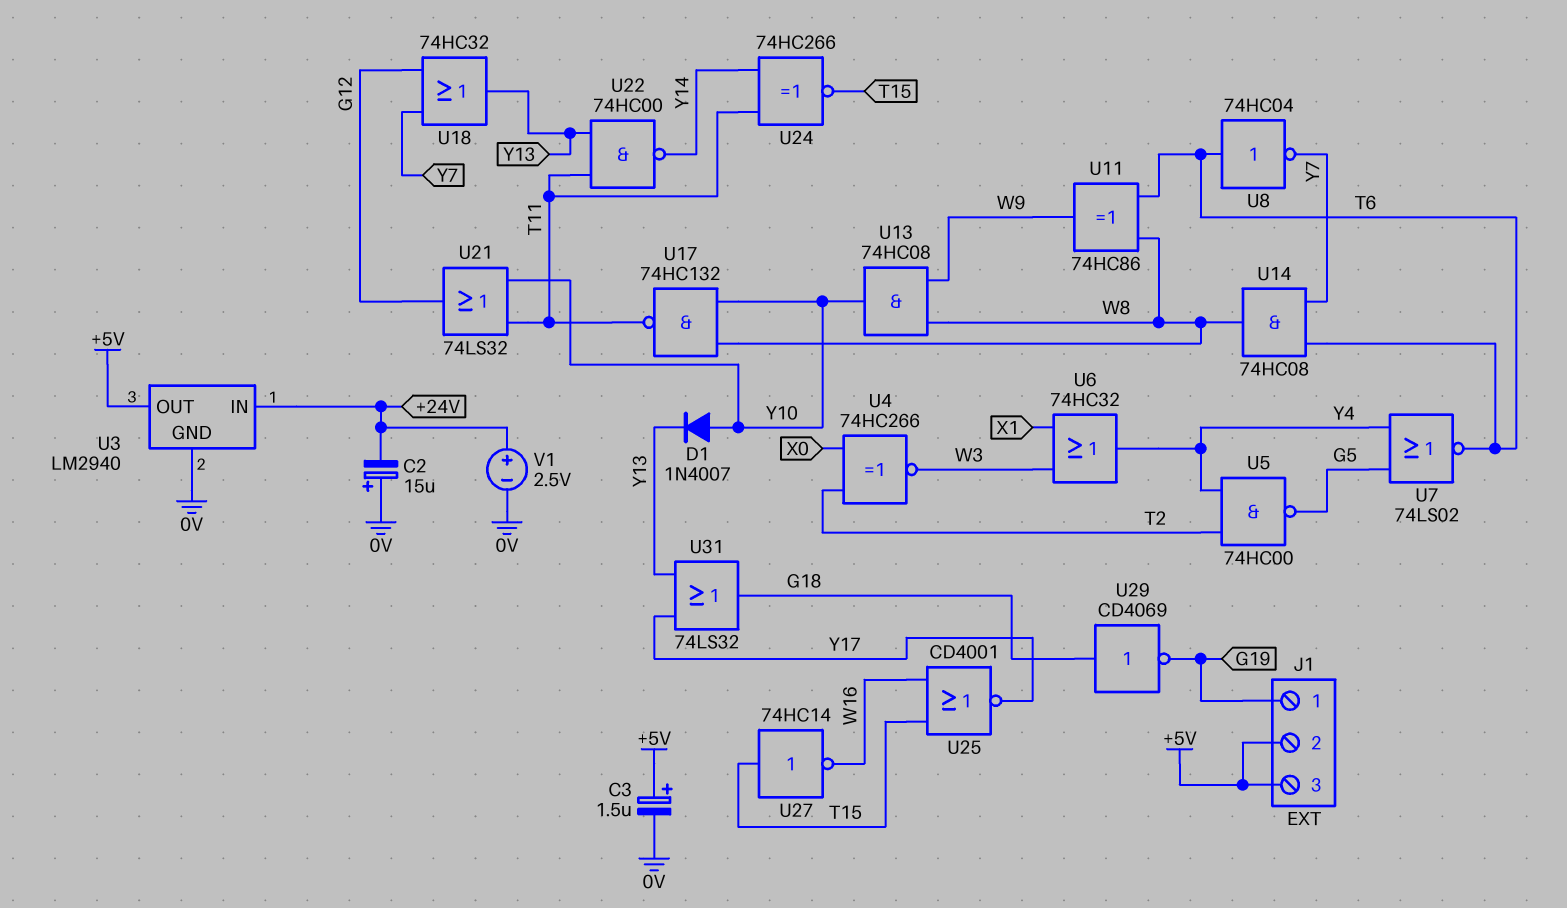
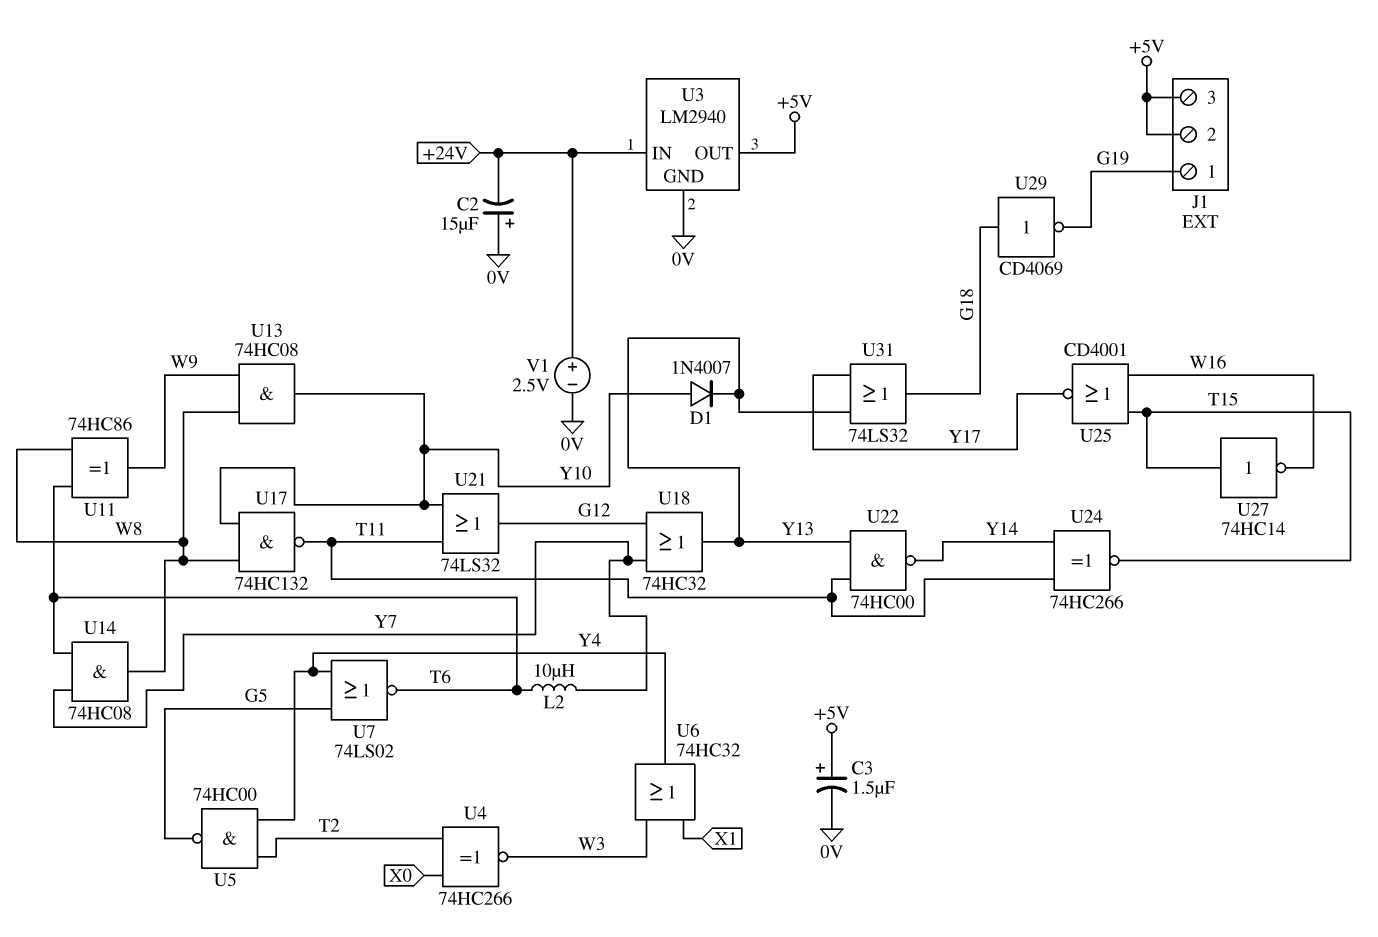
L2: none -> 10uH (T6, Y7)
U8: NOT 74HC04 (in T6, out Y7) -> none

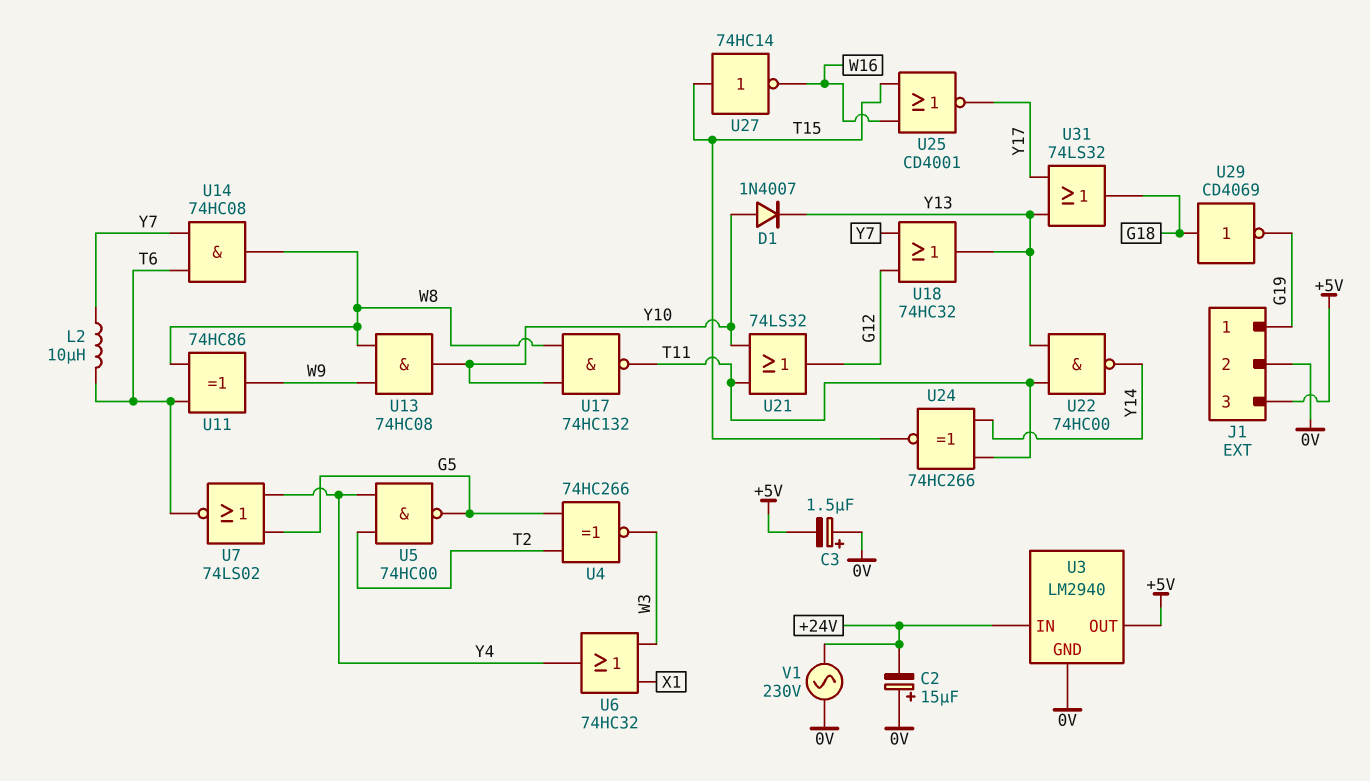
C3: 1.5uF (plus +5V, minus 0V) -> 1.5uF (plus 0V, minus +5V)
J1 pin 2: +5V -> 0V
U4: XNOR 74HC266 (in T2, in X0, out W3) -> XNOR 74HC266 (in G5, in T2, out W3)
V1: 2.5V (plus +24V, minus 0V) -> AC 230V (+24V, 0V)

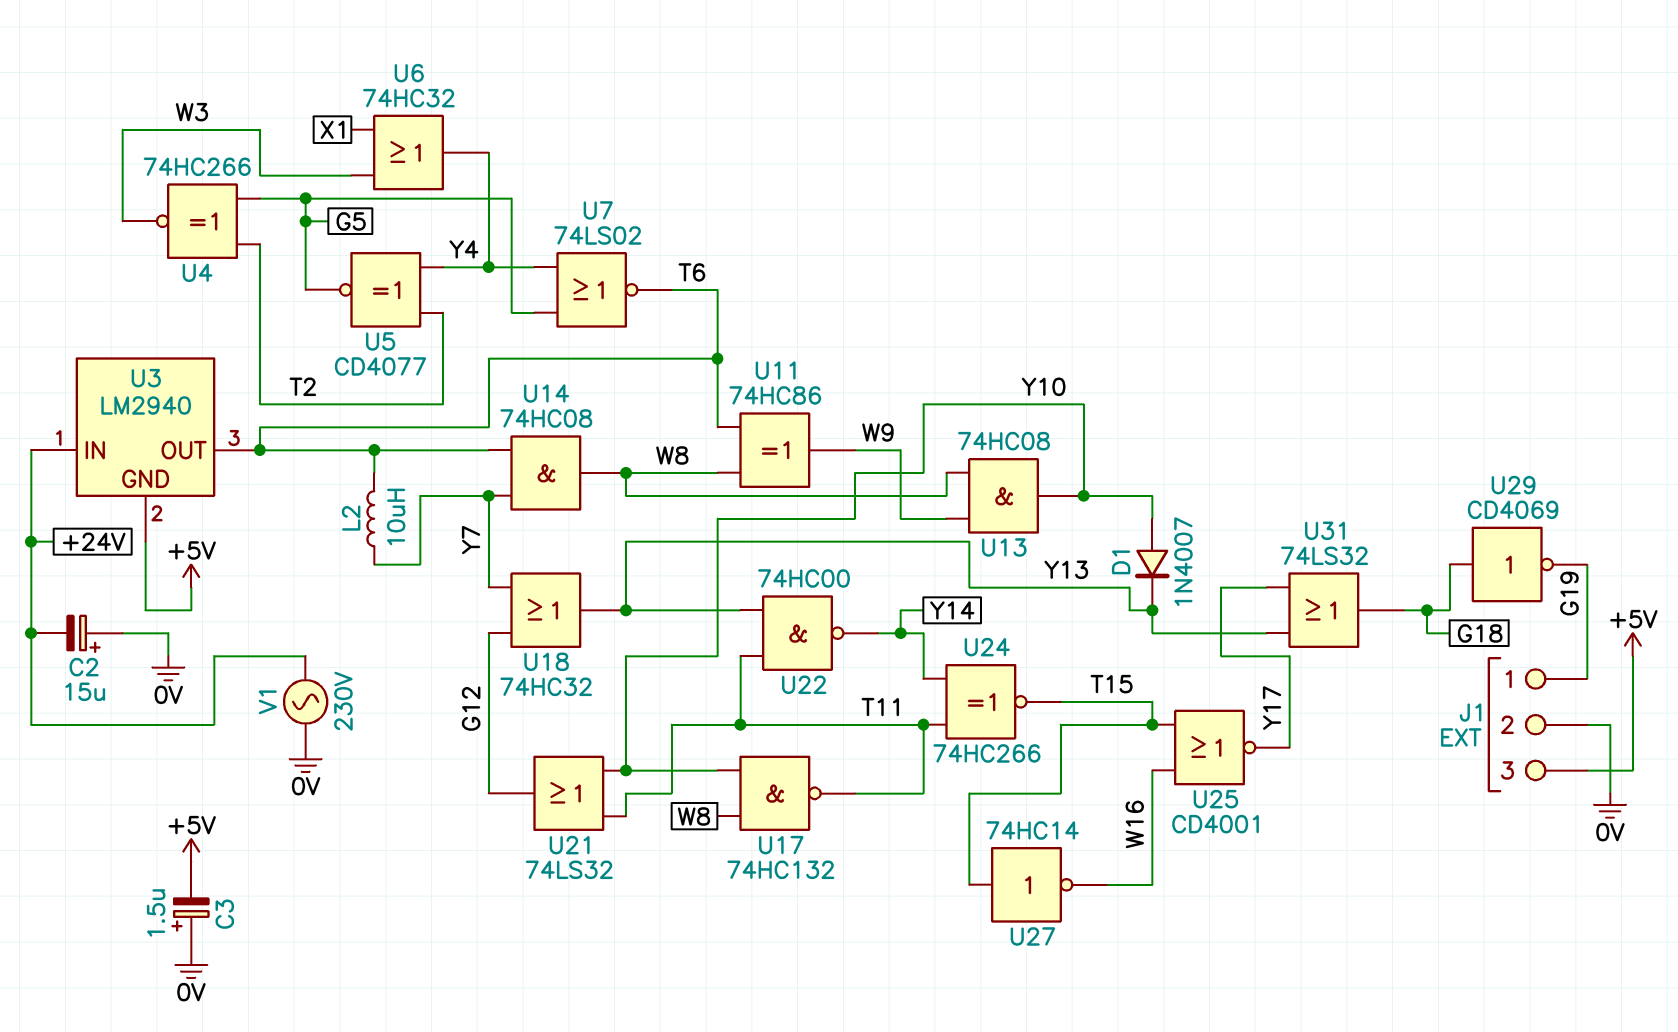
U3 pin GND: 0V -> +5V
U3 pin OUT: +5V -> T6
U5: NAND 74HC00 (in T2, in Y4, out G5) -> XNOR CD4077 (in T2, in Y4, out G5)

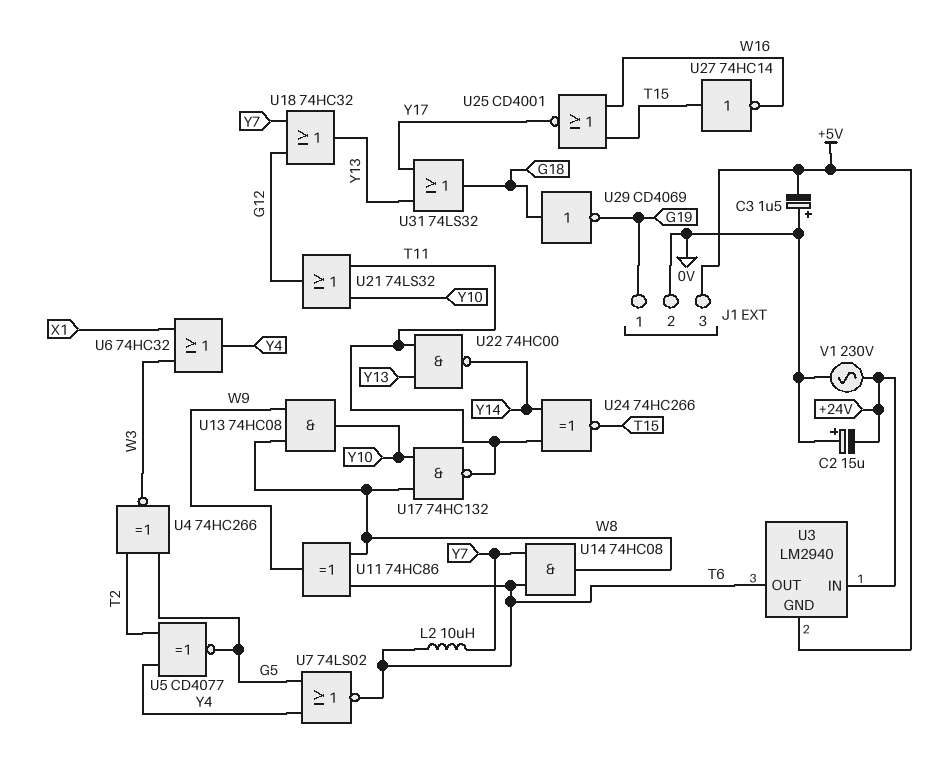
D1: diode 1N4007 (A Y10, K Y13) -> none

